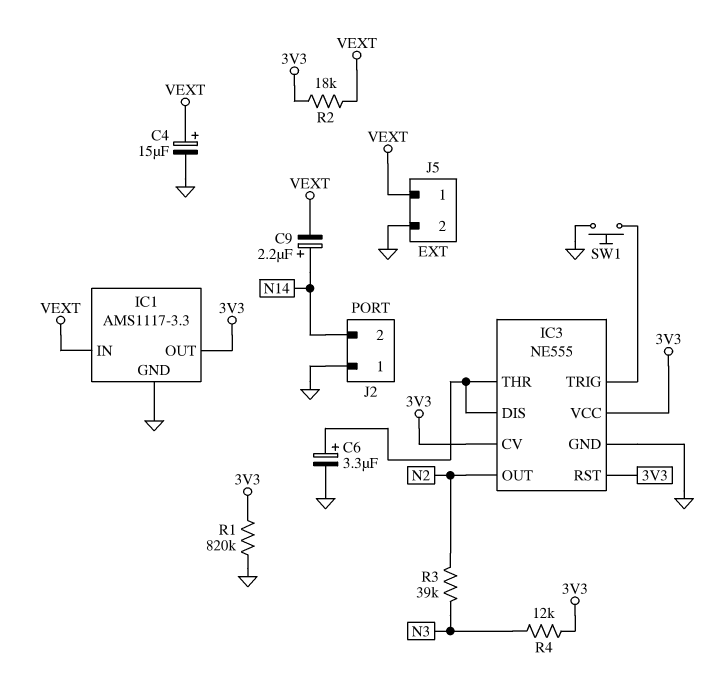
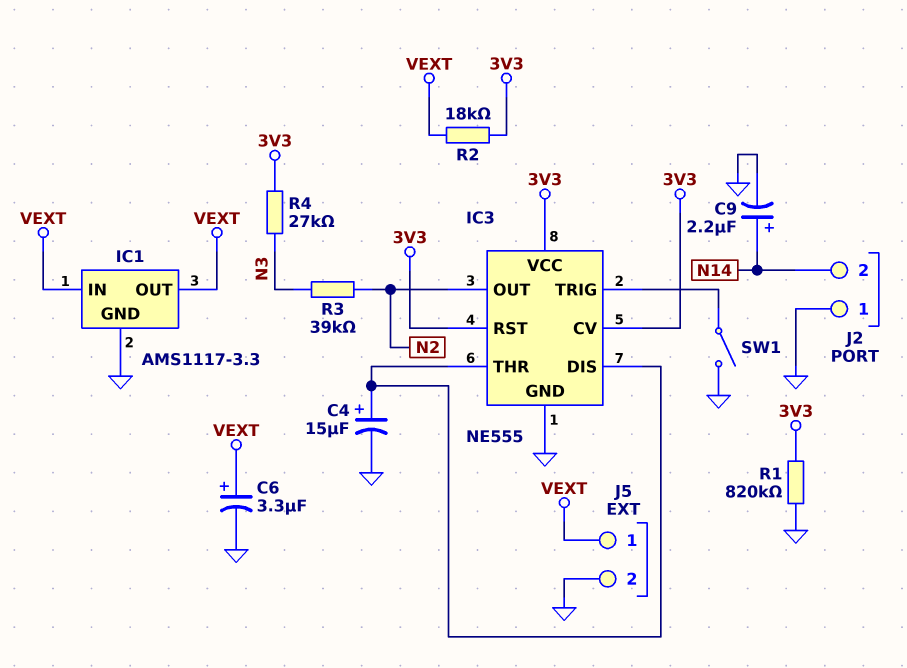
C4: 15uF (plus VEXT, minus GND) -> 15uF (plus IC3/DIS, minus GND)
C6: 3.3uF (plus IC3/DIS, minus GND) -> 3.3uF (plus VEXT, minus GND)
C9: 2.2uF (plus N14, minus VEXT) -> 2.2uF (plus N14, minus GND)
IC1 pin OUT: 3V3 -> VEXT
R4: 12k (3V3, N3) -> 27k (3V3, N3)
SW1: button (GND, IC3/TRIG) -> switch (GND, IC3/TRIG)

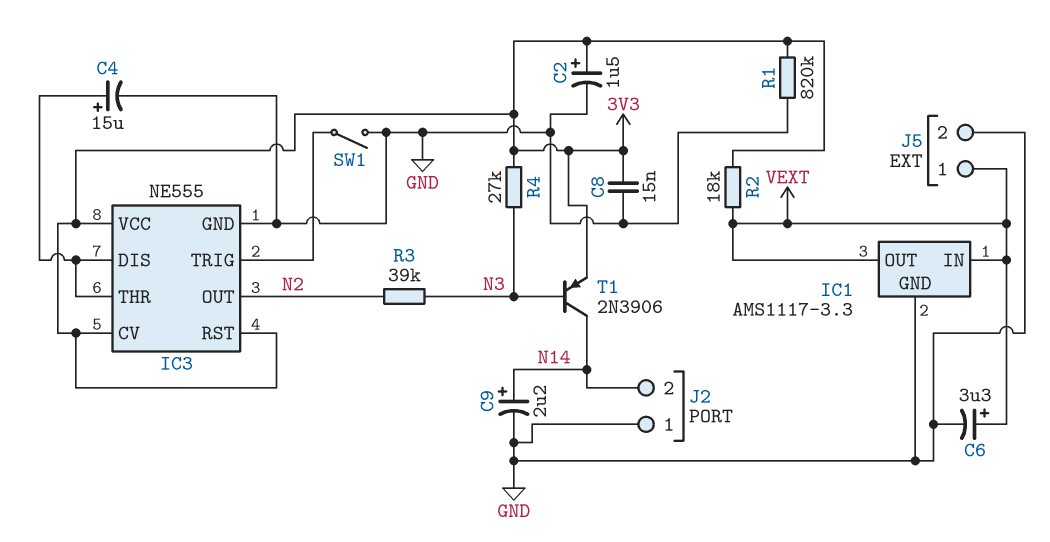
C2: none -> 1.5uF (plus 3V3, minus GND)
C8: none -> 15nF (3V3, GND)
T1: none -> PNP 2N3906 (B N3, C N14, E 3V3)

